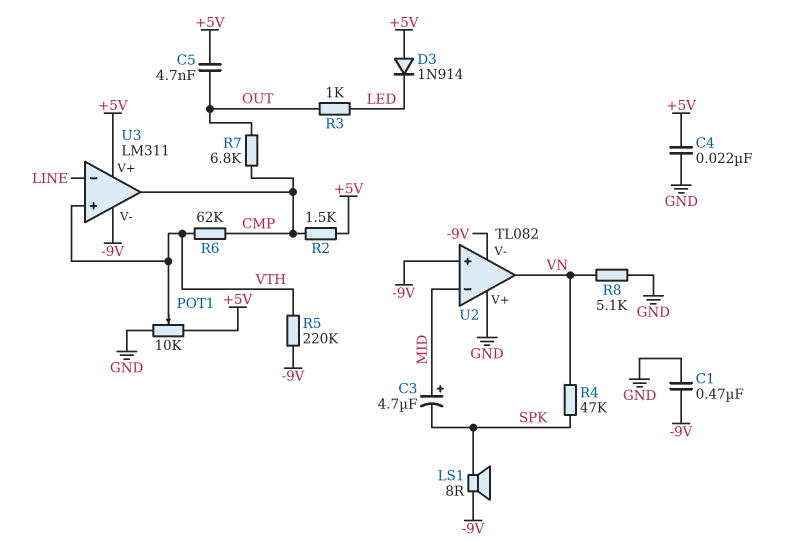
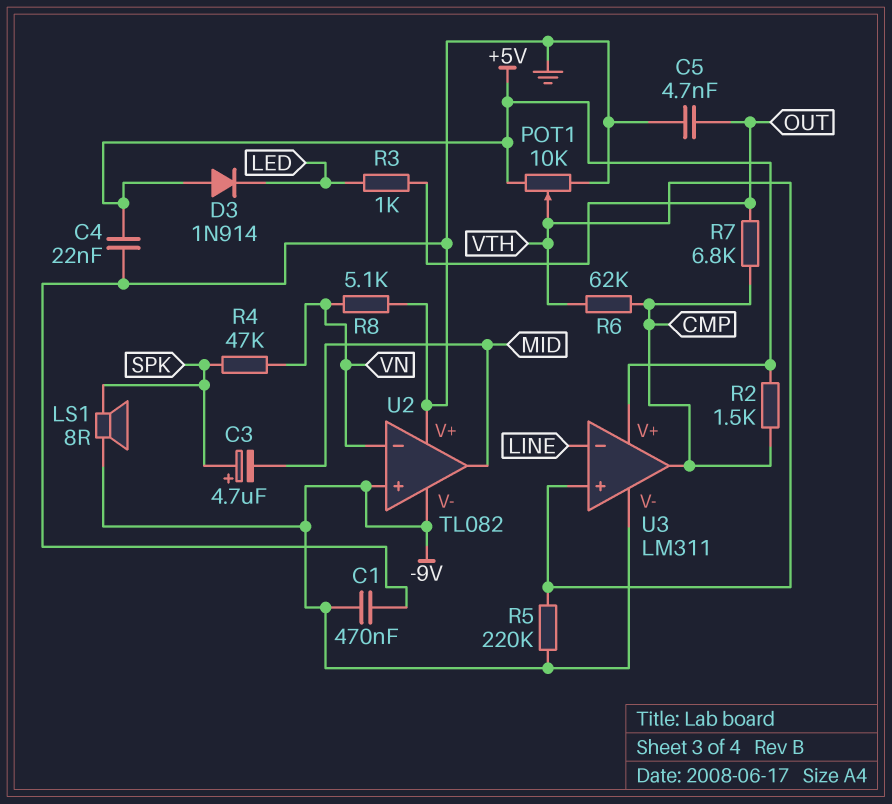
C3: 4.7uF (plus MID, minus SPK) -> 4.7uF (plus SPK, minus MID)
C5: 4.7nF (+5V, OUT) -> 4.7nF (GND, OUT)
U2 pin in-: MID -> VN
U2 pin out: VN -> MID

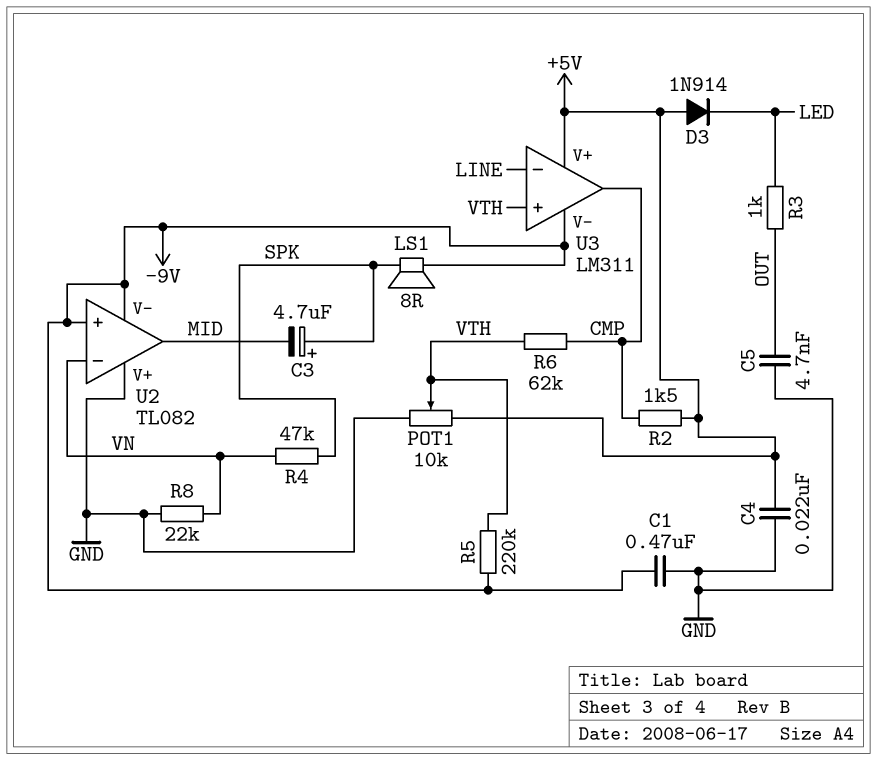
R7: 6.8k (CMP, OUT) -> none
R8: 5.1k (GND, VN) -> 22k (GND, VN)

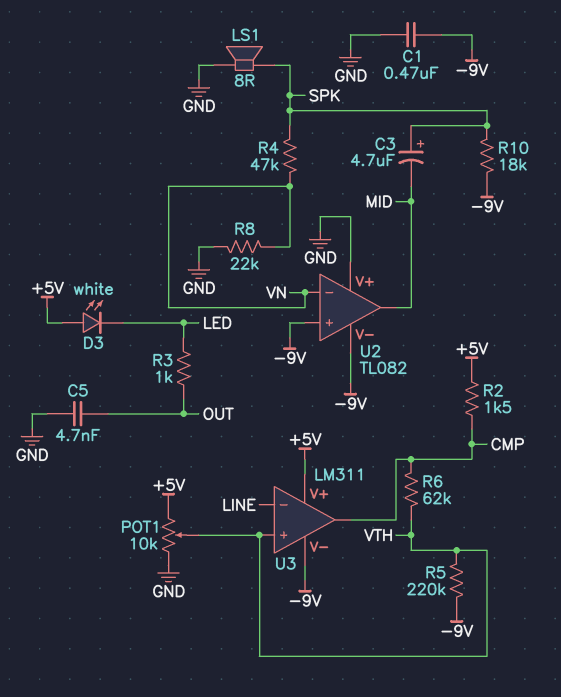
C4: 22nF (+5V, GND) -> none
D3: diode 1N914 (A +5V, K LED) -> LED white (A +5V, K LED)
LS1: speaker 8R (-9V, SPK) -> speaker 8R (GND, SPK)
R10: none -> 18k (-9V, SPK)

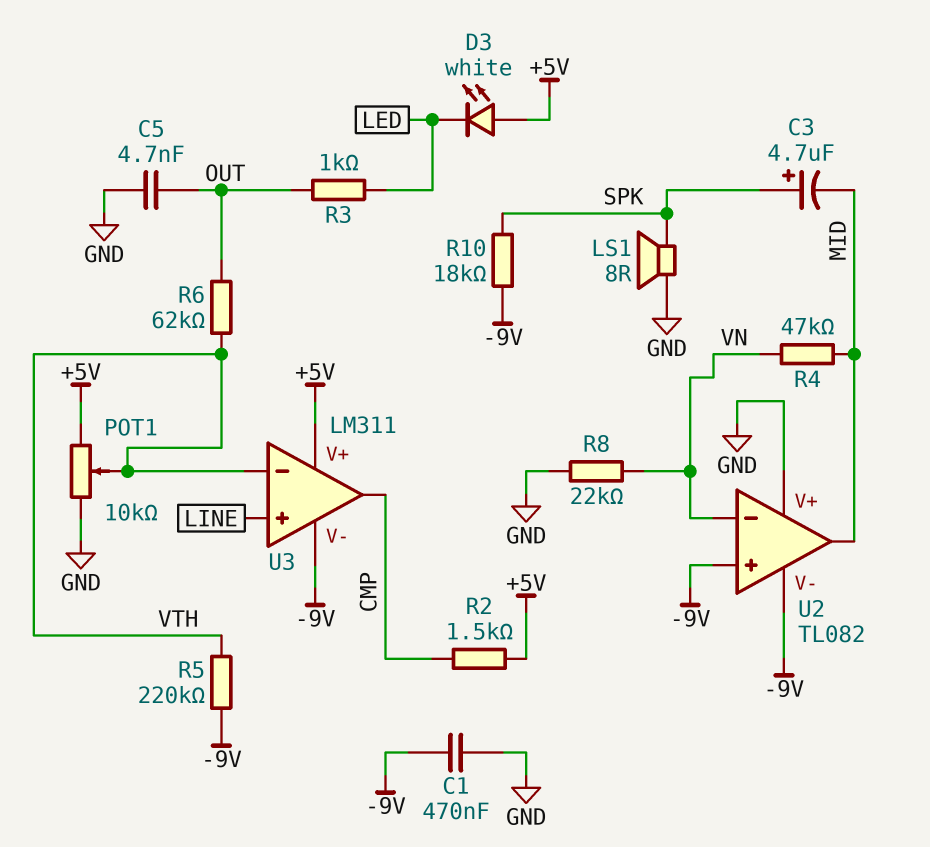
R4: 47k (SPK, VN) -> 47k (MID, VN)
R6: 62k (CMP, VTH) -> 62k (OUT, VTH)
U3 pin in+: VTH -> LINE
U3 pin in-: LINE -> VTH

